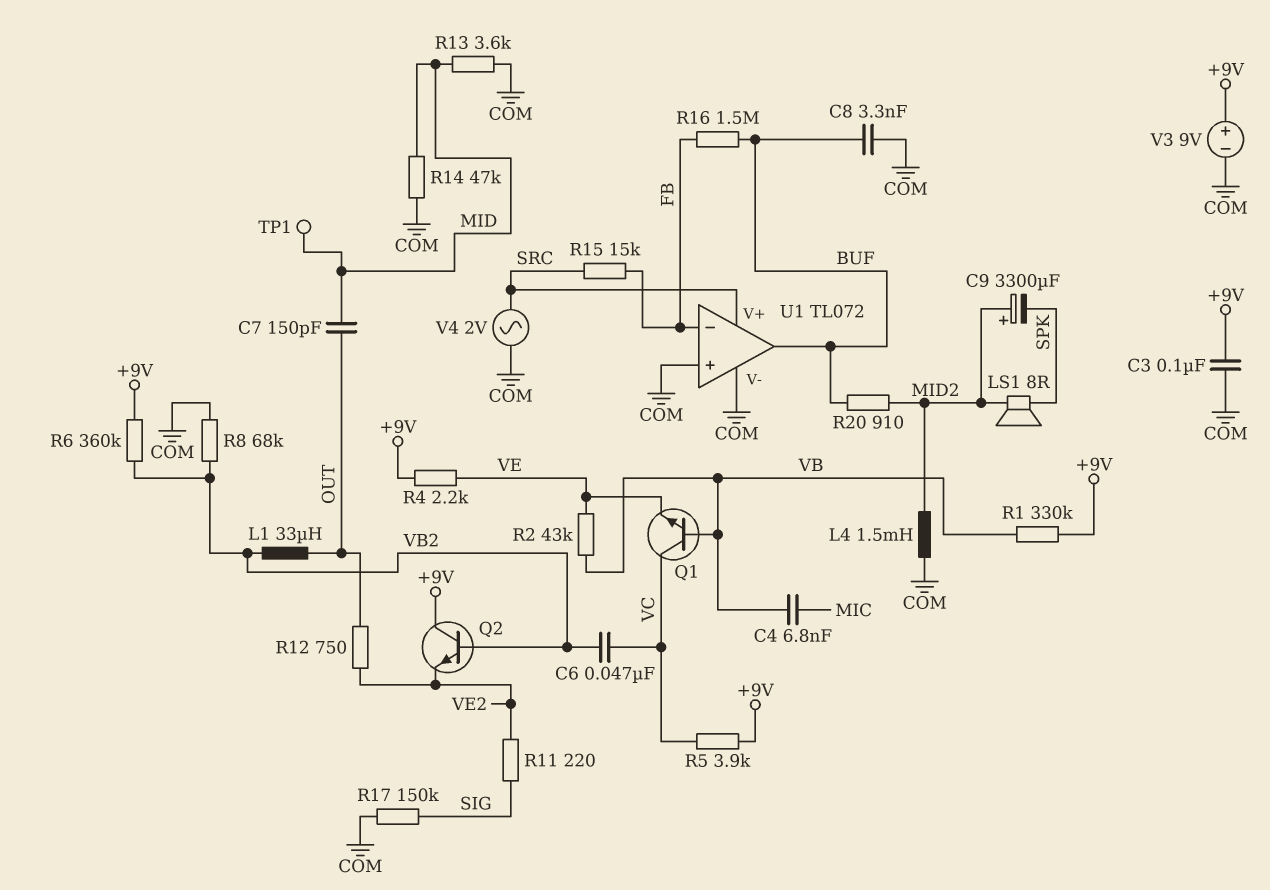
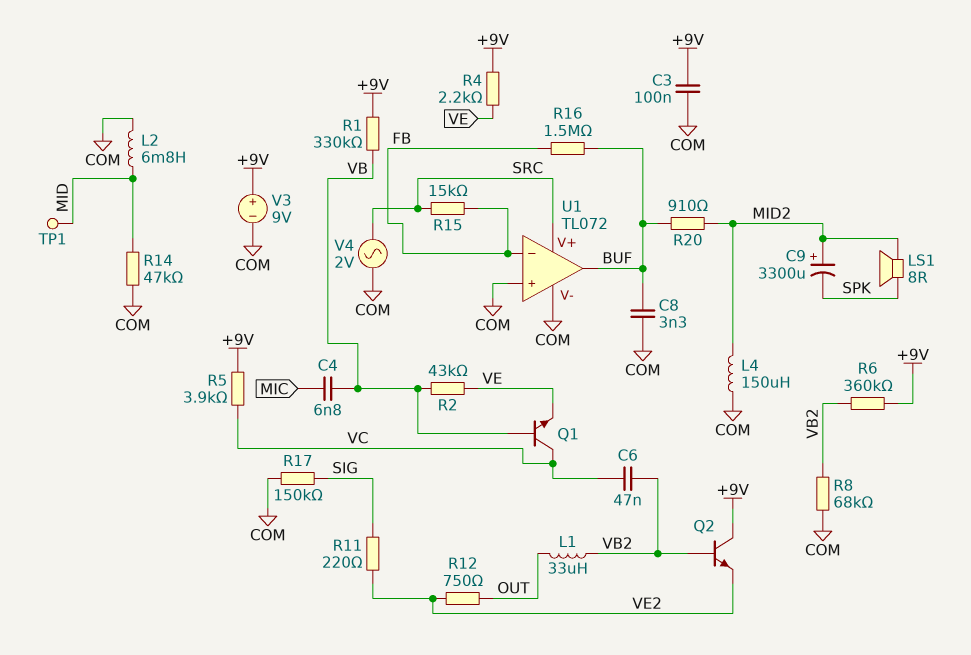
C7: 150pF (MID, OUT) -> none
L2: none -> 6.8mH (COM, MID)
L4: 1.5mH (COM, MID2) -> 150uH (COM, MID2)
R13: 3.6k (COM, MID) -> none

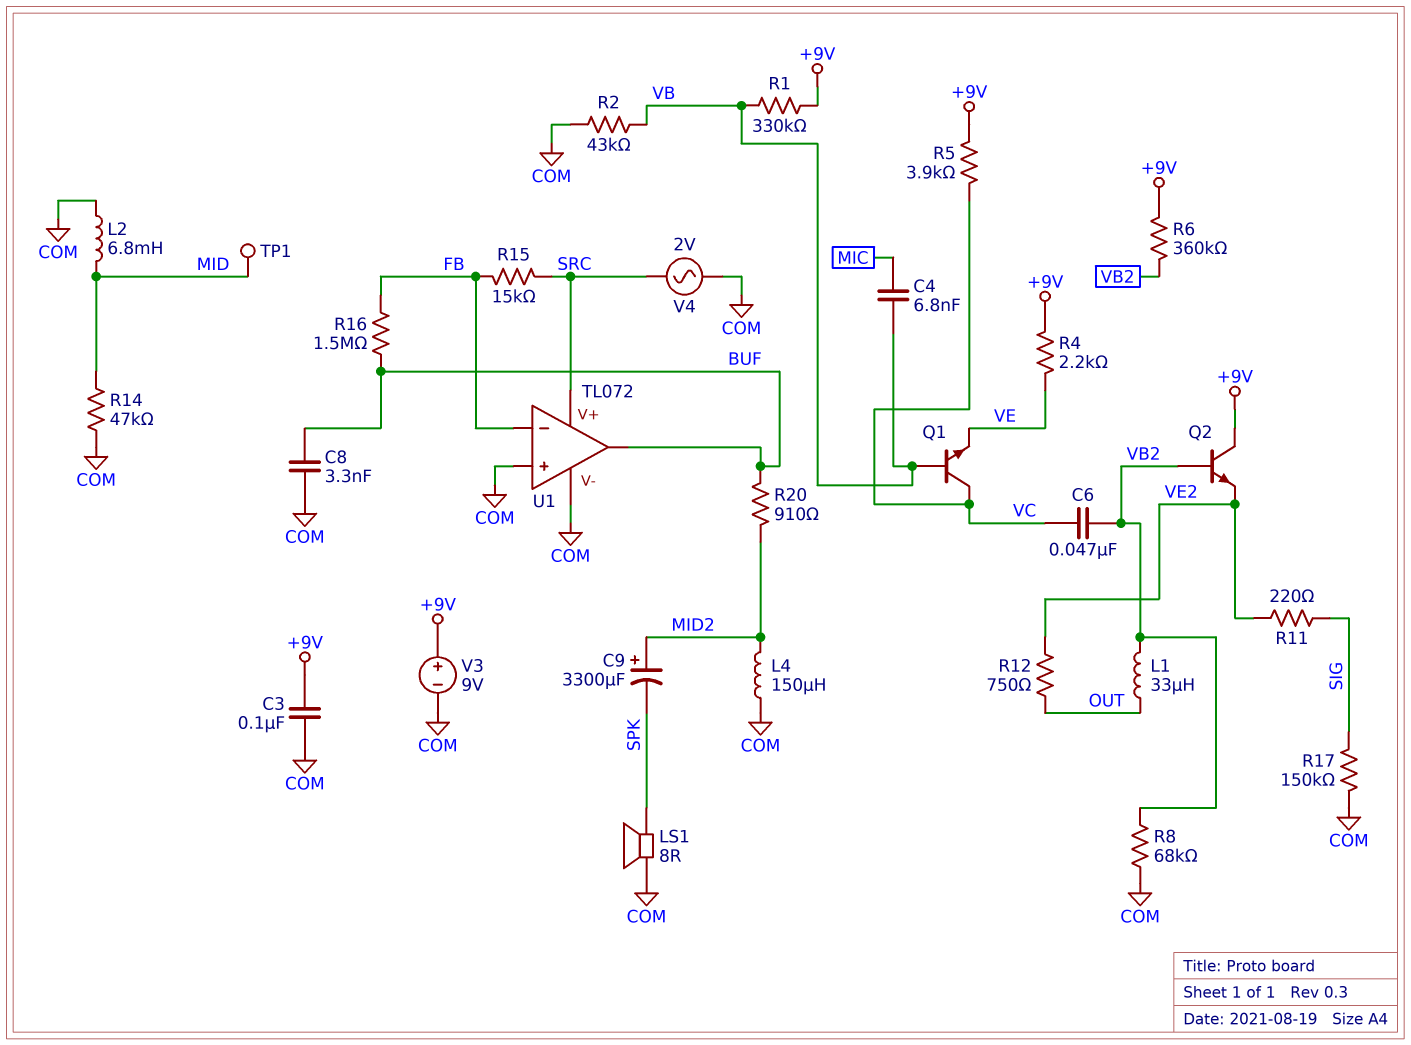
LS1: speaker 8R (MID2, SPK) -> speaker 8R (COM, SPK)
R2: 43k (VB, VE) -> 43k (COM, VB)

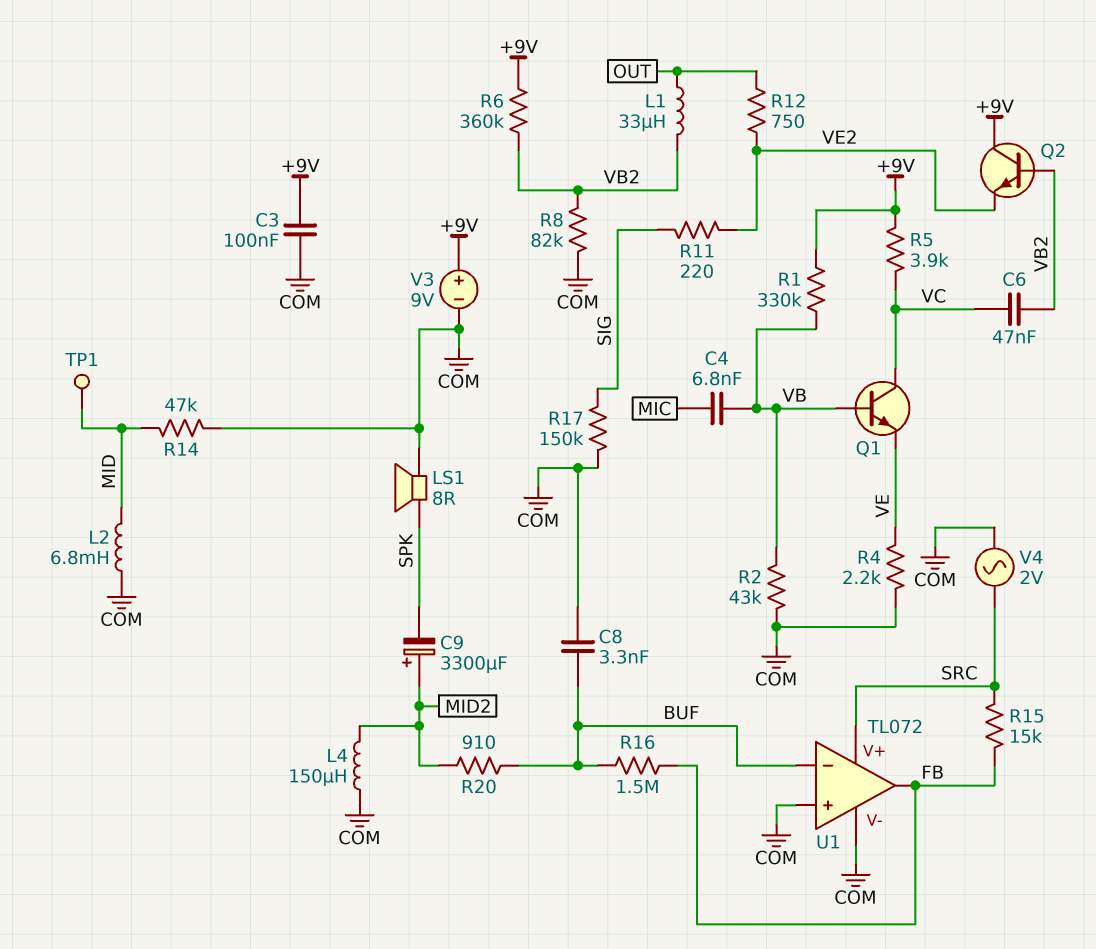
R4: 2.2k (+9V, VE) -> 2.2k (COM, VE)
R8: 68k (COM, VB2) -> 82k (COM, VB2)
U1 pin in-: FB -> BUF
U1 pin out: BUF -> FB

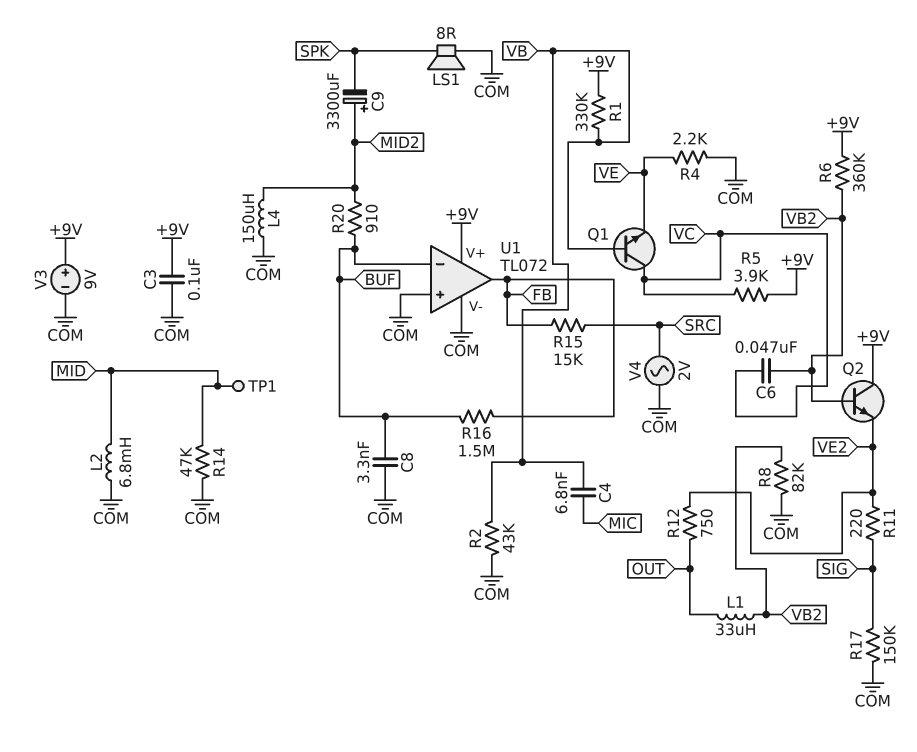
U1 pin V+: SRC -> +9V

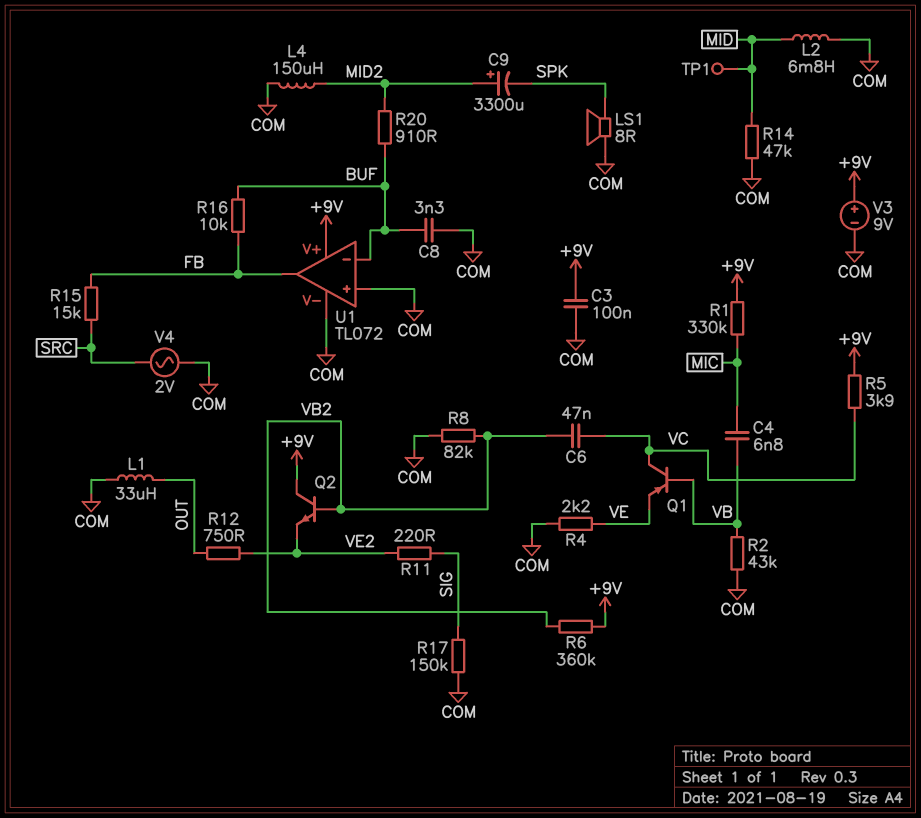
L1: 33uH (OUT, VB2) -> 33uH (COM, OUT)
Q1: NPN (B VB, C VC, E VE) -> PNP (B VB, C VC, E VE)
R1: 330k (+9V, VB) -> 330k (+9V, MIC)
R16: 1.5M (BUF, FB) -> 10k (BUF, FB)

